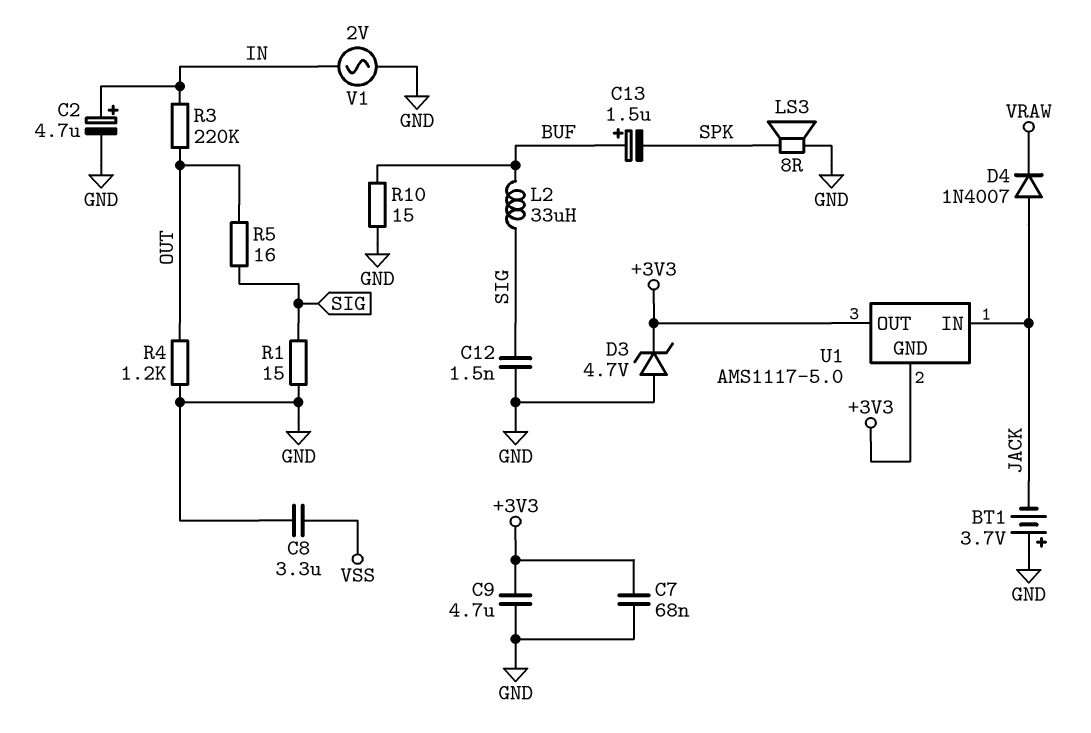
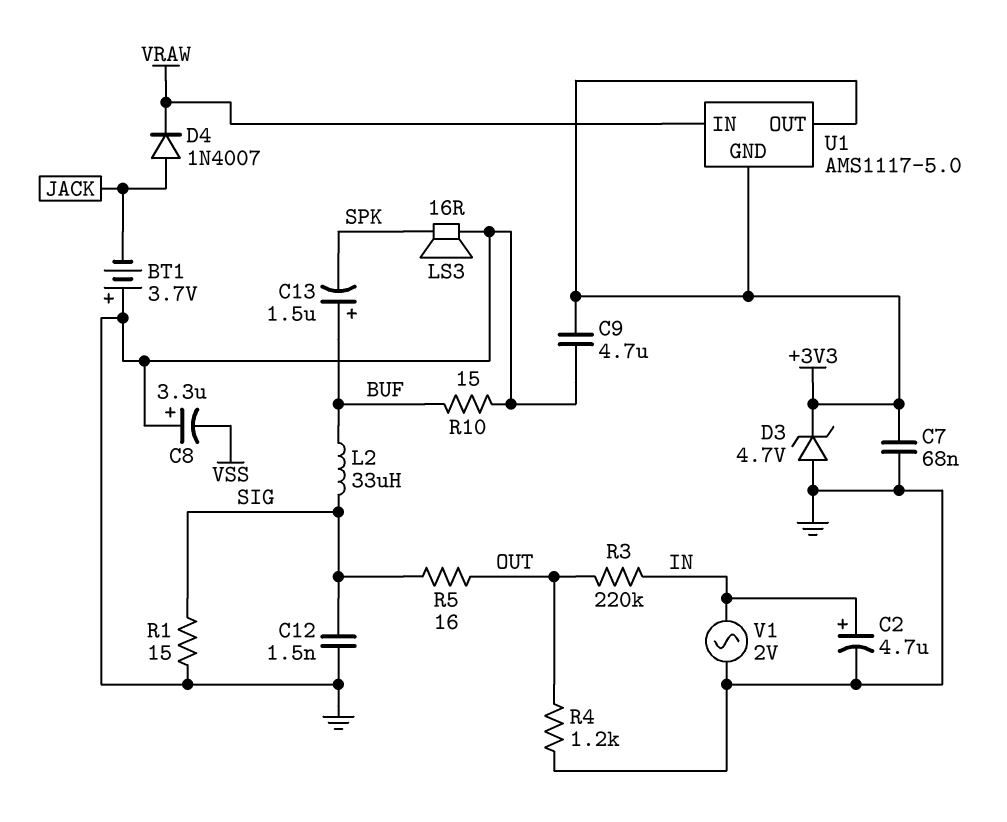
C8: 3.3uF (GND, VSS) -> 3.3uF (plus GND, minus VSS)
LS3: speaker 8R (GND, SPK) -> speaker 16R (GND, SPK)
U1 pin IN: JACK -> VRAW

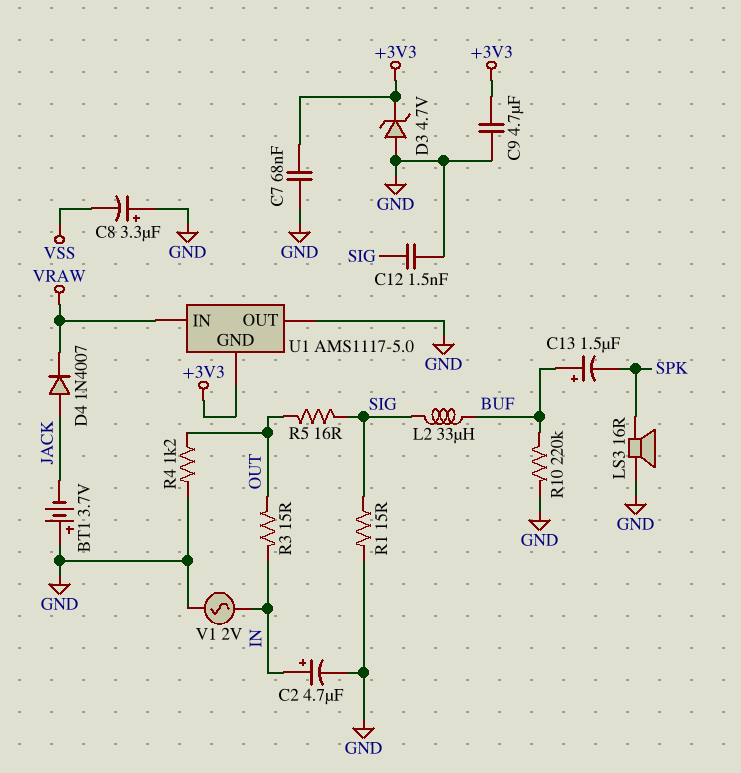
R3: 220k (IN, OUT) -> 15 (IN, OUT)
R10: 15 (BUF, GND) -> 220k (BUF, GND)
U1 pin OUT: +3V3 -> GND

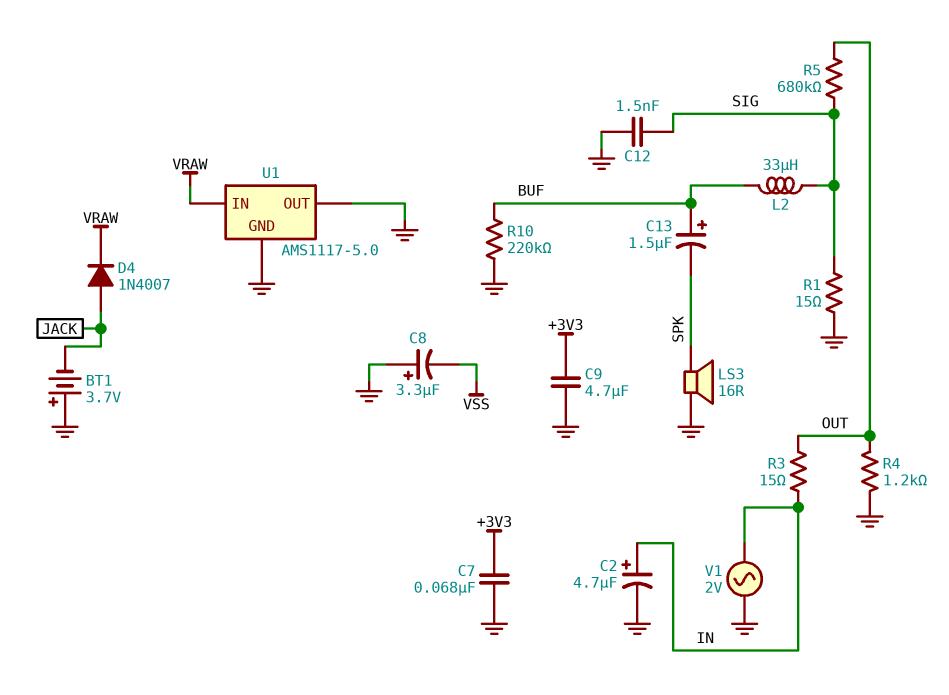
D3: zener 4.7V (A GND, K +3V3) -> none
R5: 16 (OUT, SIG) -> 680k (OUT, SIG)
U1 pin GND: +3V3 -> GND

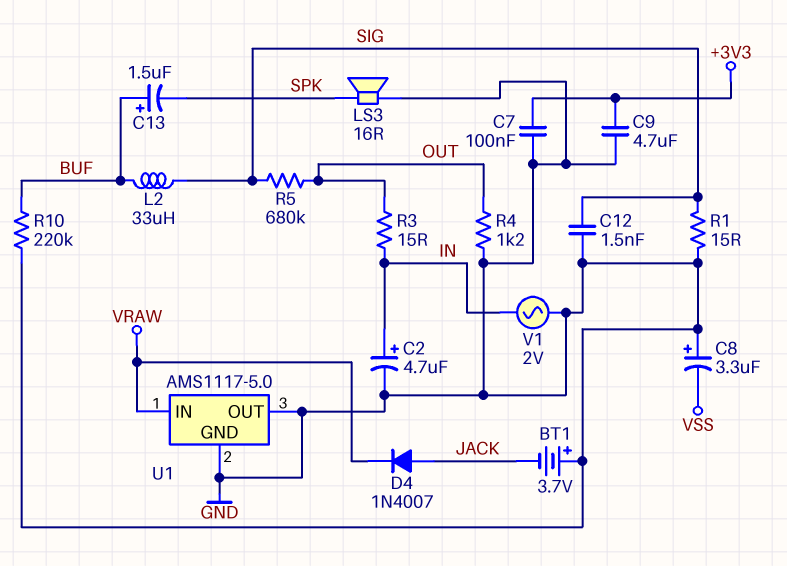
C7: 68nF (+3V3, GND) -> 100nF (+3V3, GND)

